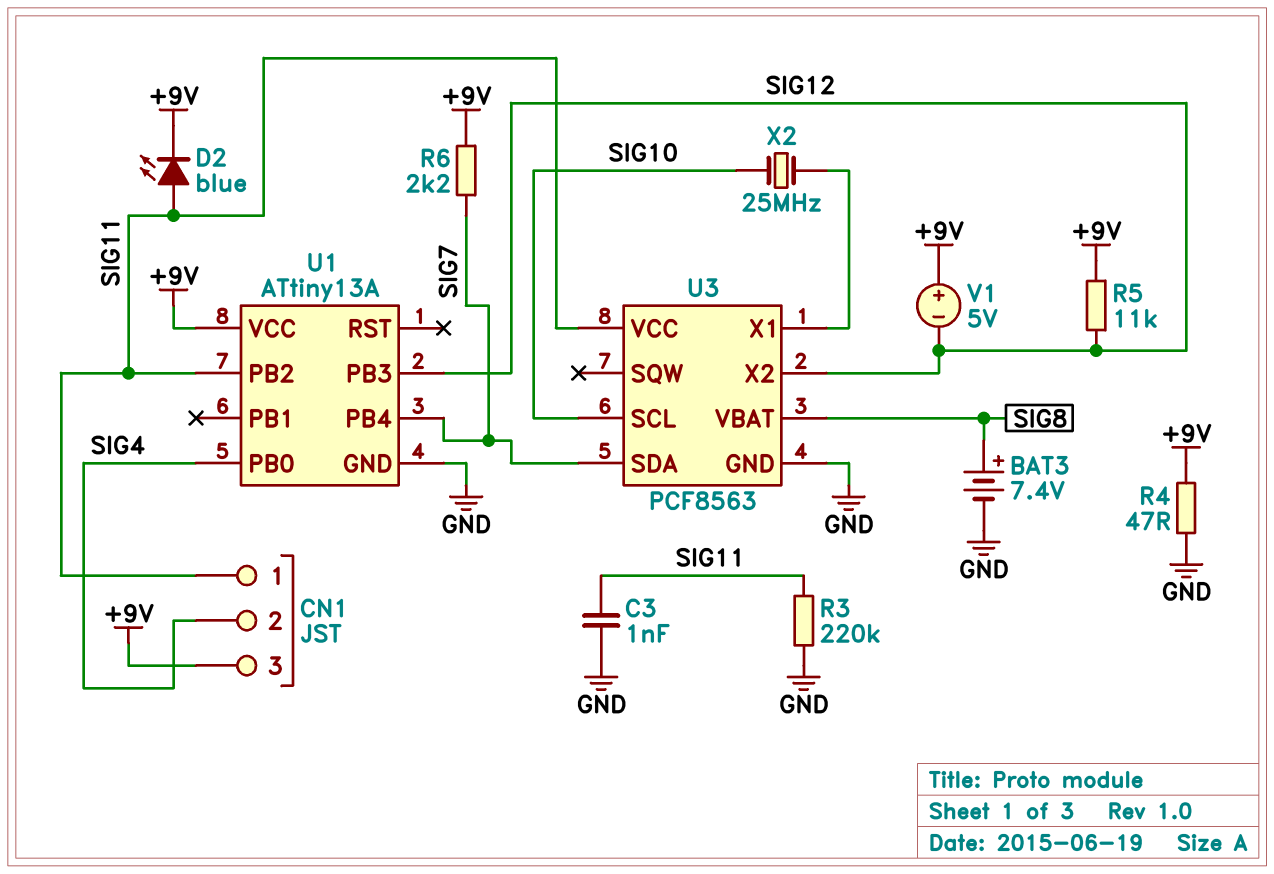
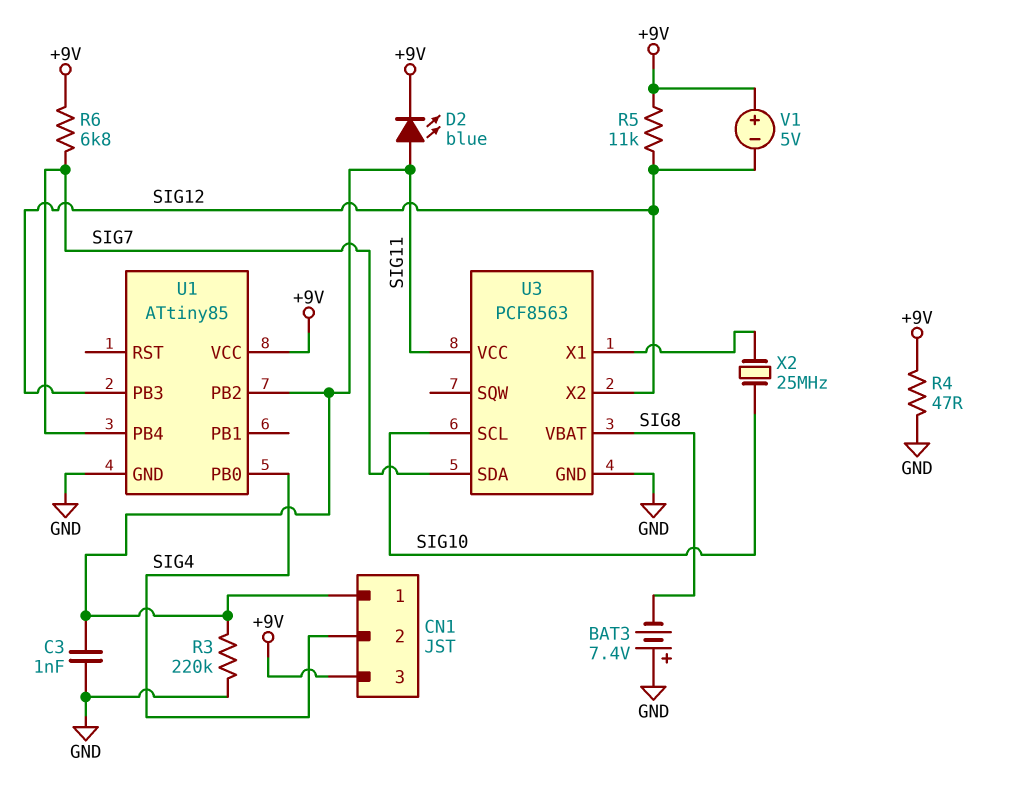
BAT3: 7.4V (plus SIG8, minus GND) -> 7.4V (plus GND, minus SIG8)
R6: 2.2k (+9V, SIG7) -> 6.8k (+9V, SIG7)
U1: ATtiny13A -> ATtiny85

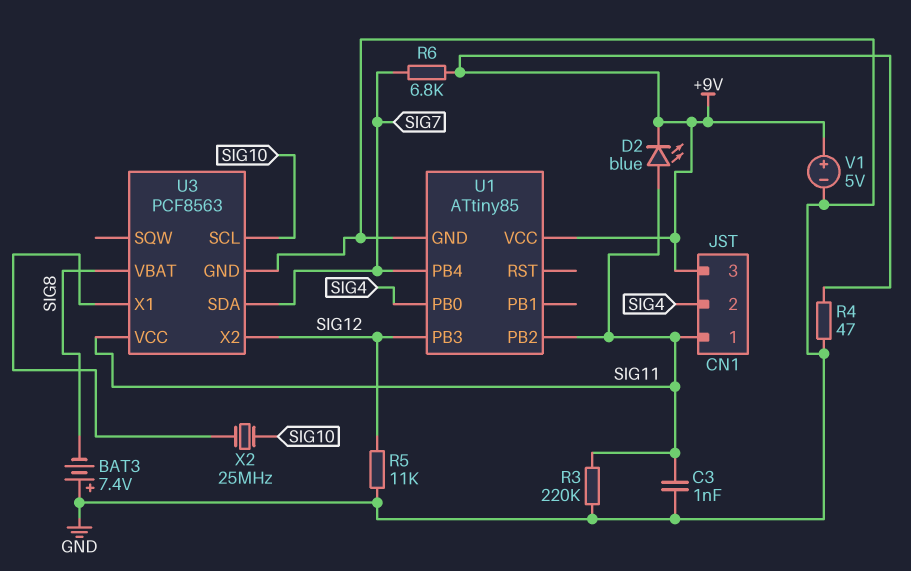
R5: 11k (+9V, SIG12) -> 11k (GND, SIG12)
V1: 5V (plus +9V, minus SIG12) -> 5V (plus +9V, minus GND)

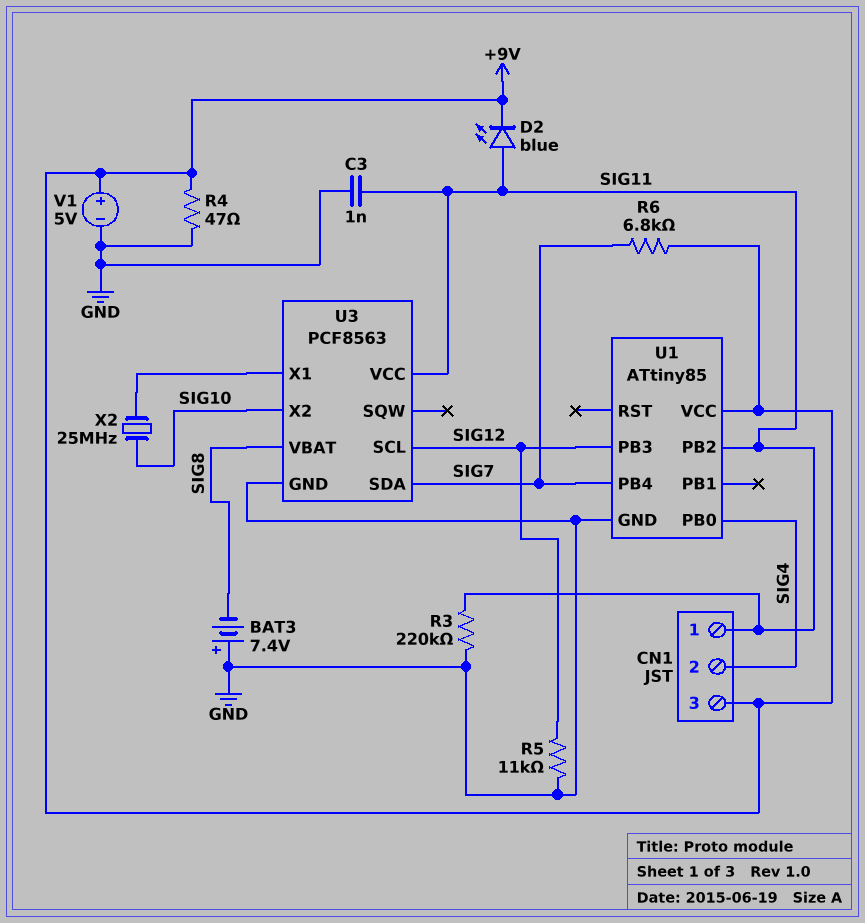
U3 pin SCL: SIG10 -> SIG12
U3 pin X2: SIG12 -> SIG10

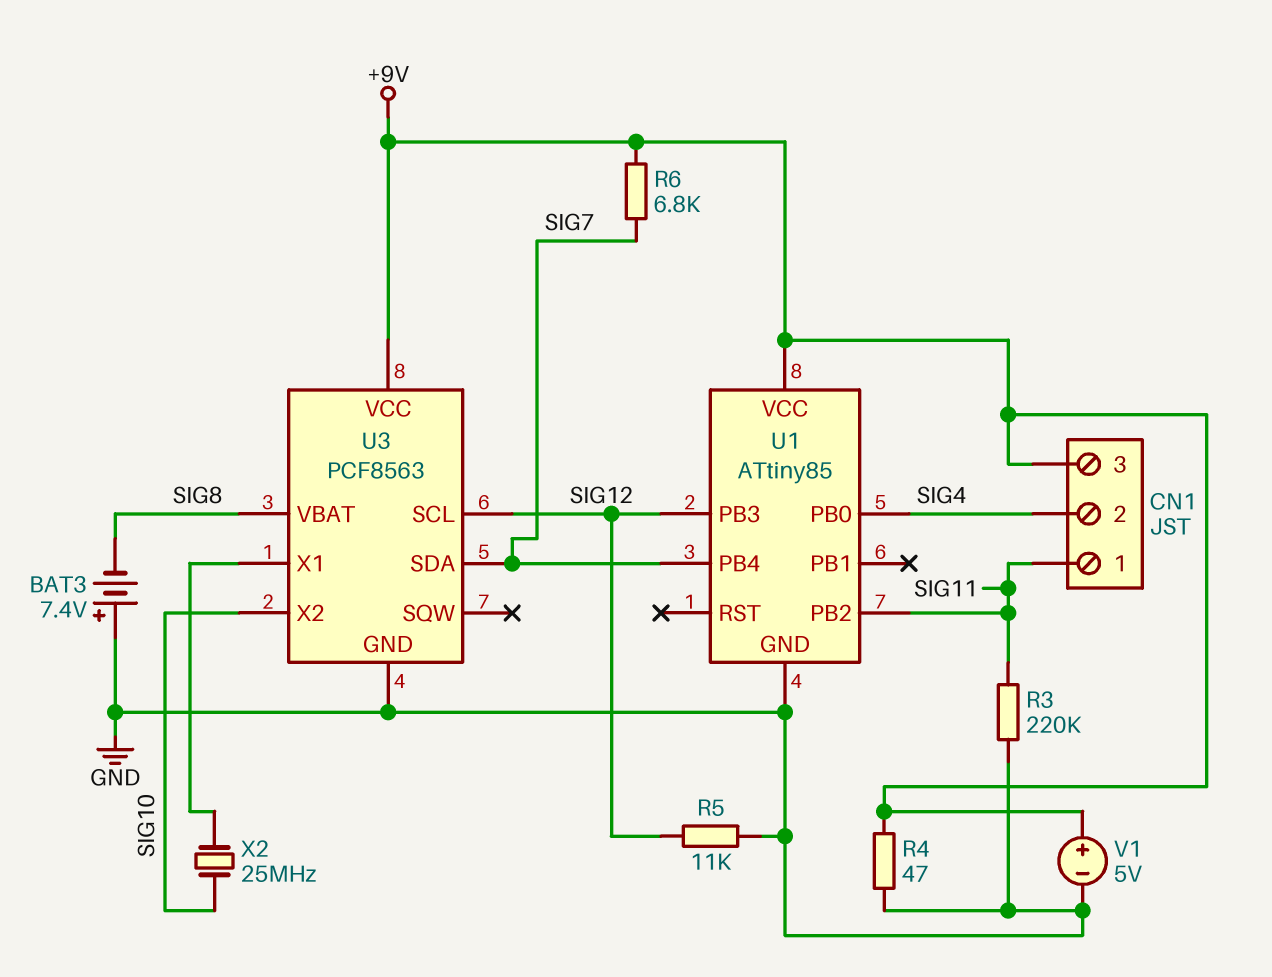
C3: 1nF (GND, SIG11) -> none
D2: LED blue (A SIG11, K +9V) -> none
U3 pin VCC: SIG11 -> +9V

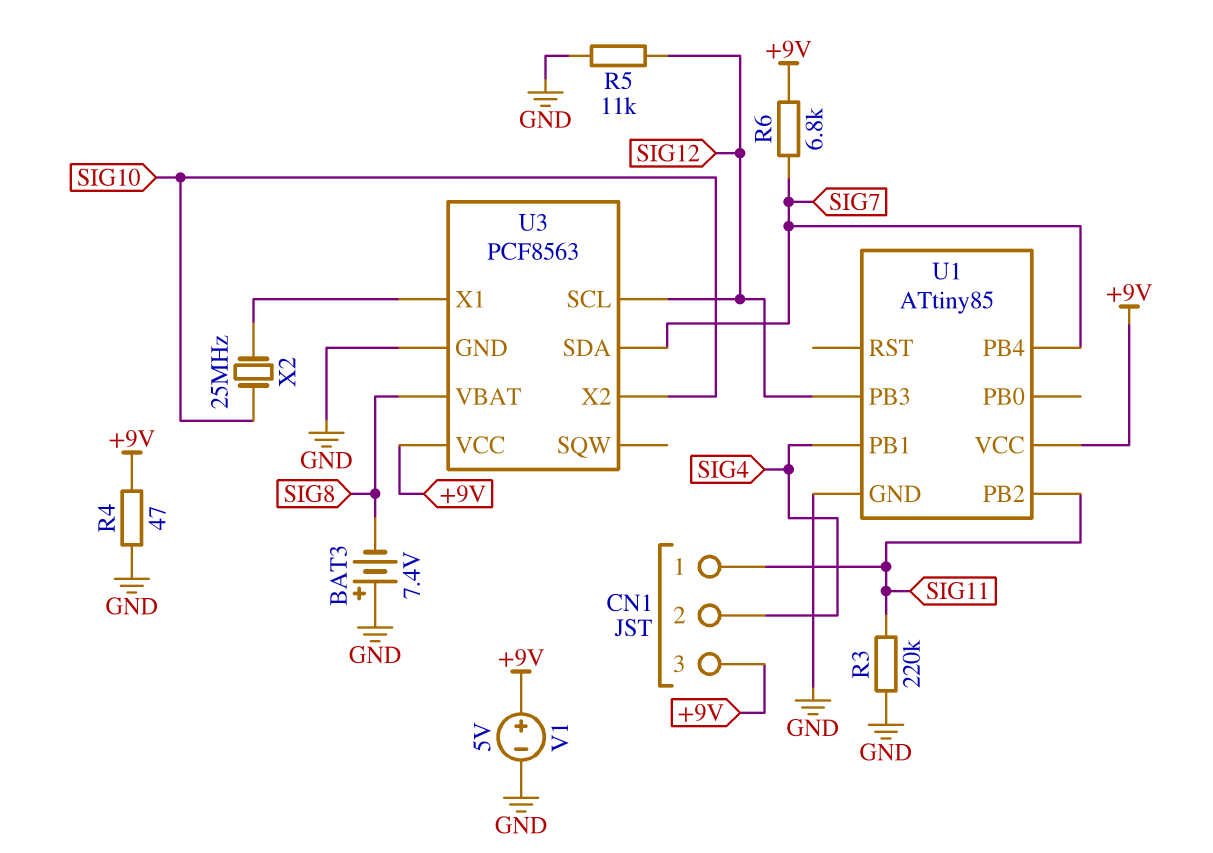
U1 pin PB0: SIG4 -> none
U1 pin PB1: none -> SIG4

